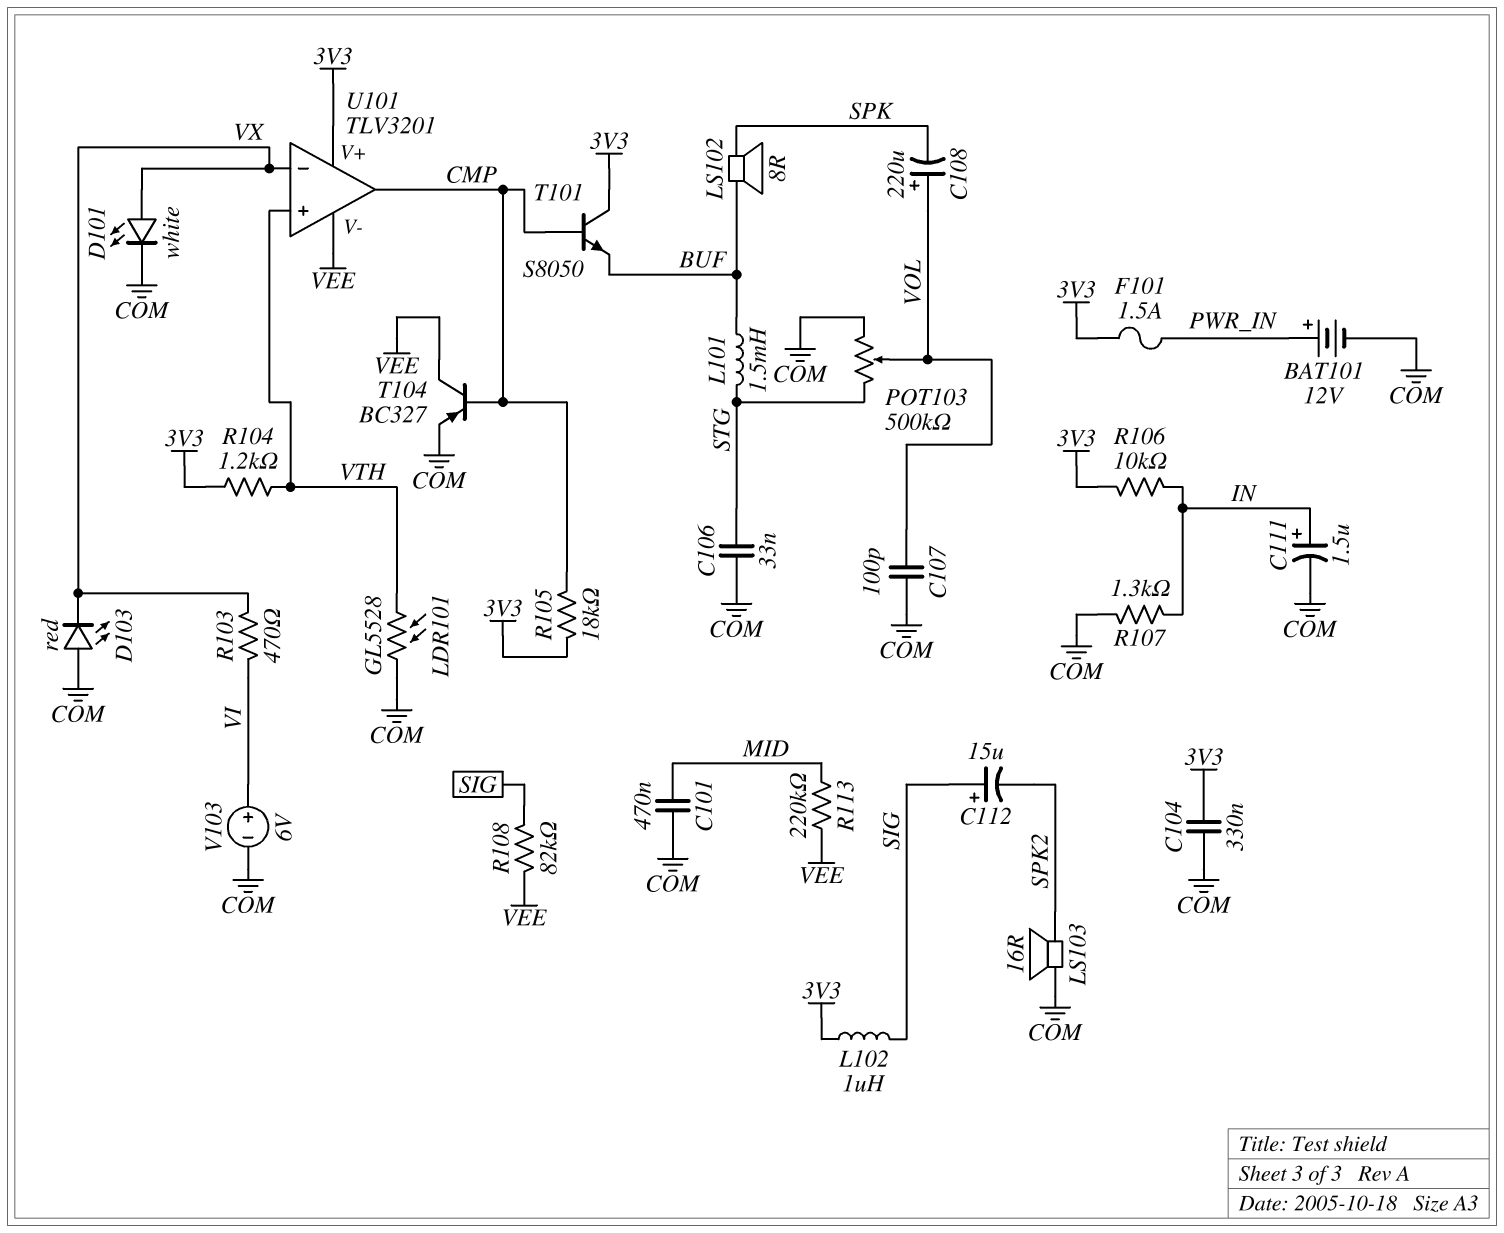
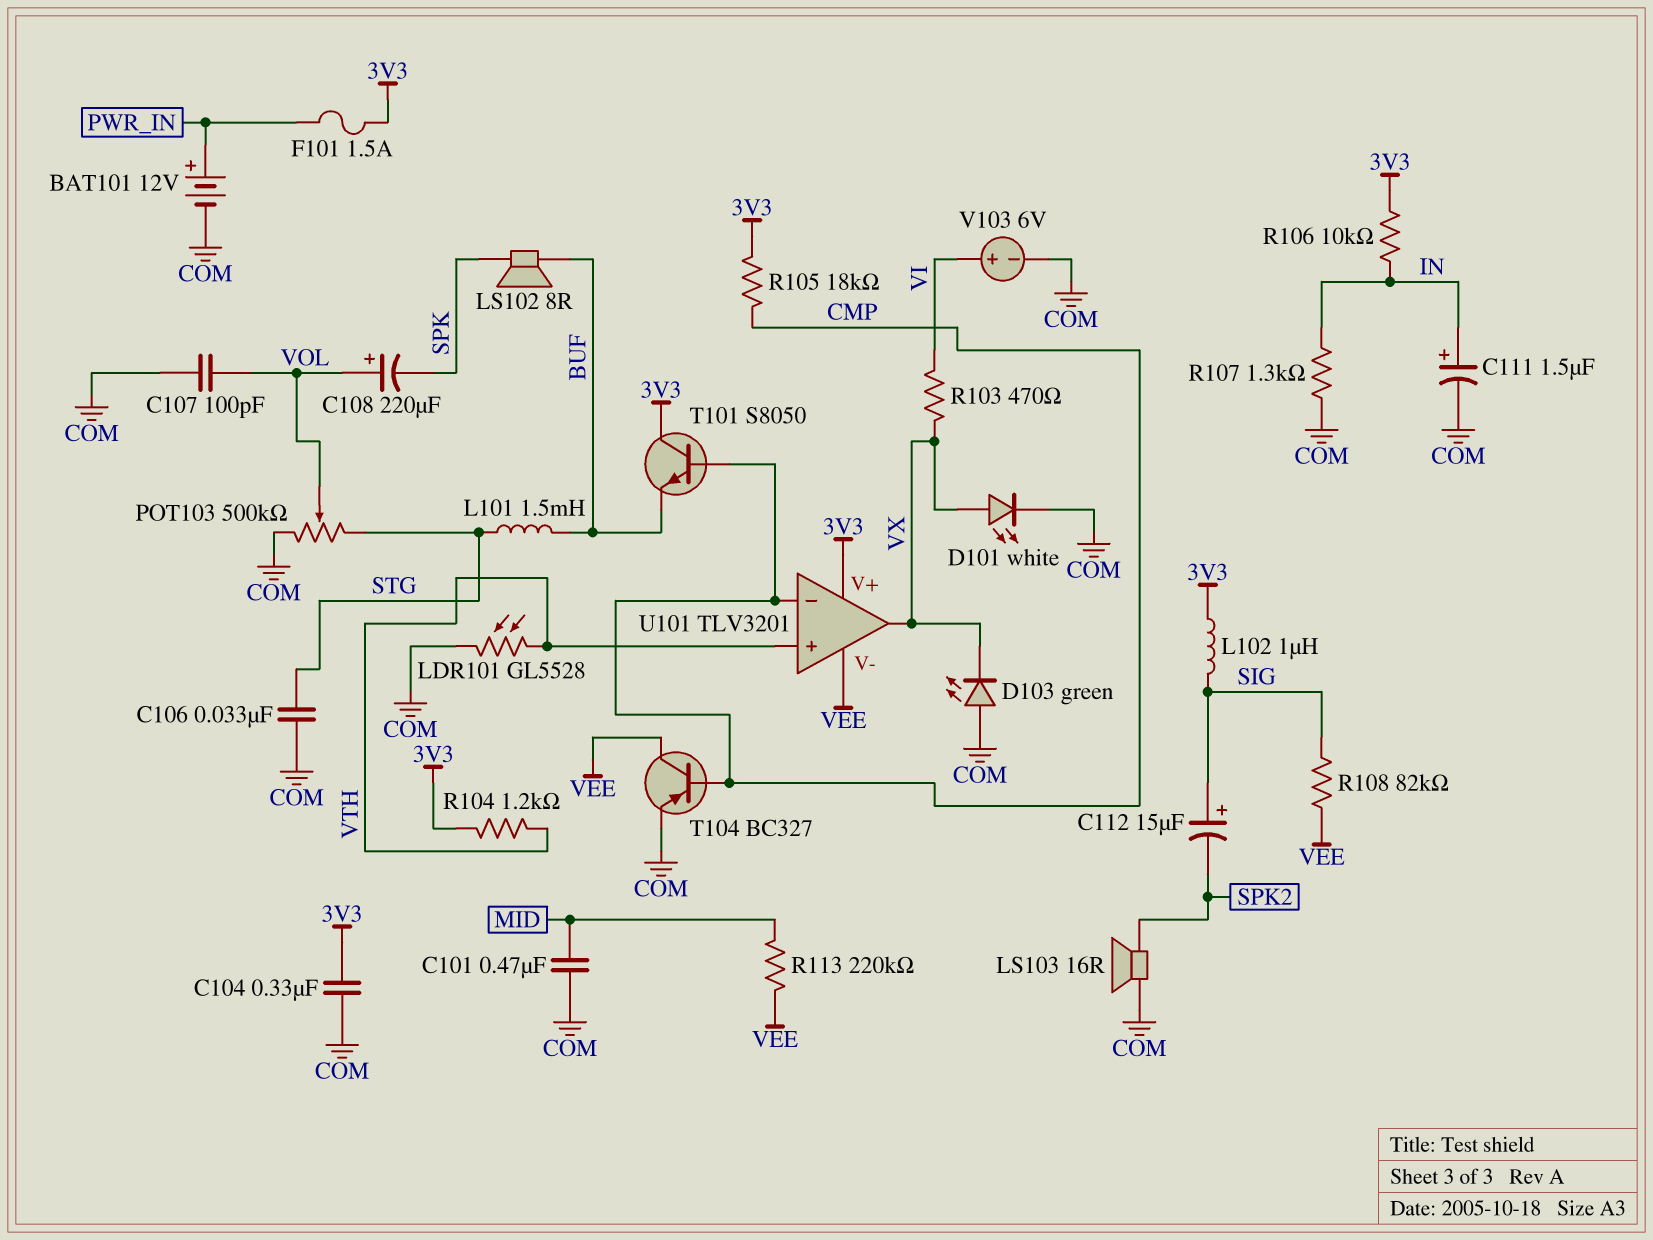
D103: LED red (A COM, K VX) -> LED green (A COM, K VX)
U101 pin in-: VX -> CMP
U101 pin out: CMP -> VX

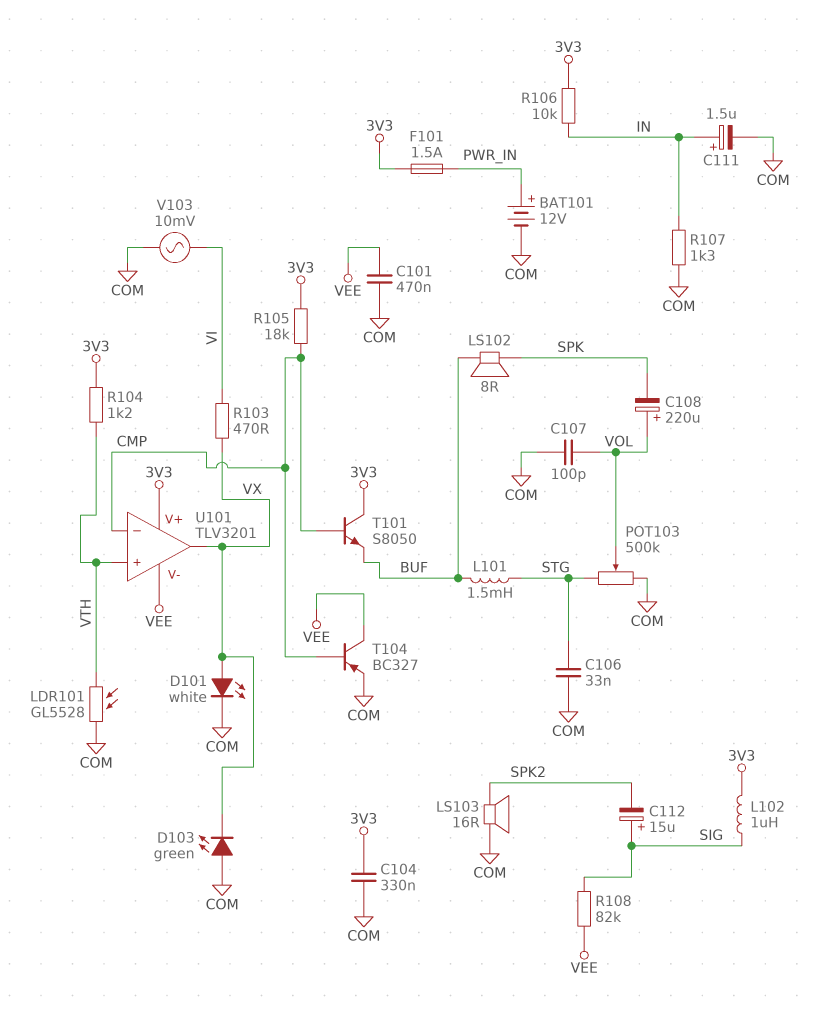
C101: 470nF (COM, MID) -> 470nF (COM, VEE)
R113: 220k (MID, VEE) -> none
V103: 6V (plus VI, minus COM) -> AC 10mV (COM, VI)

